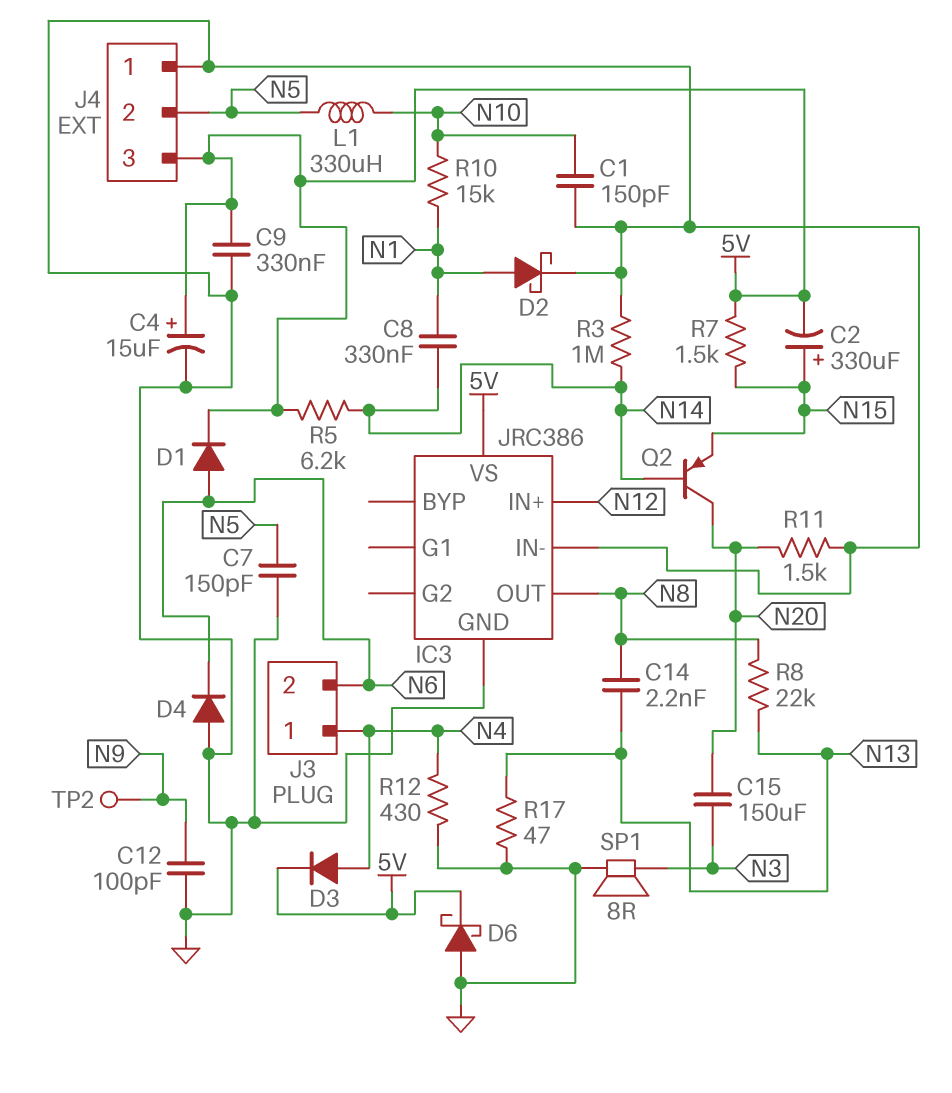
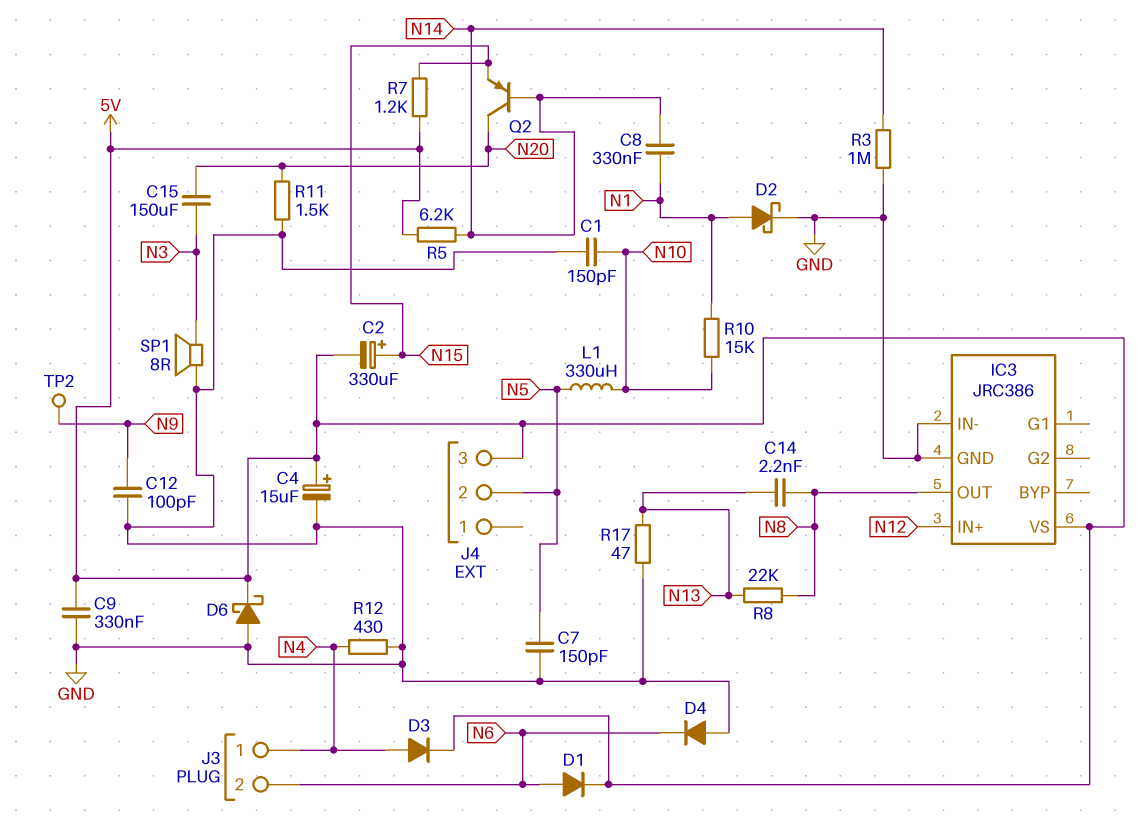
J4 pin 1: GND -> none
R7: 1.5k (5V, N15) -> 1.2k (5V, N15)

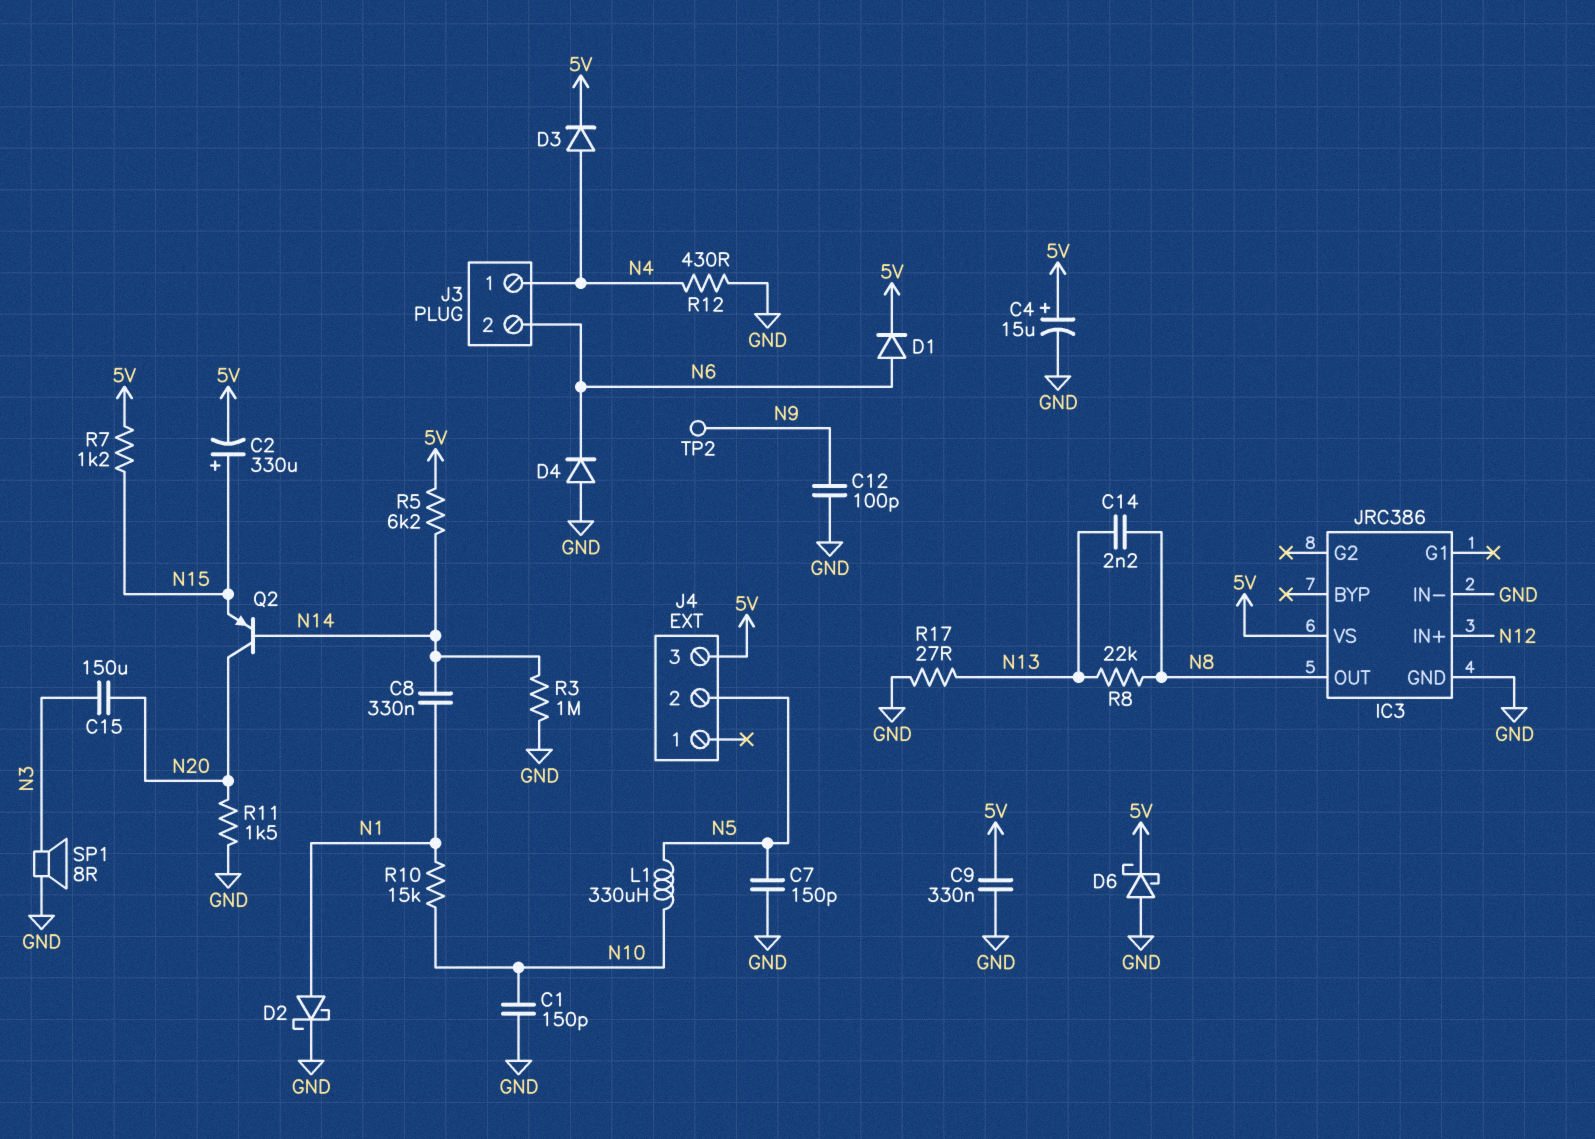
R17: 47 (GND, N13) -> 27 (GND, N13)

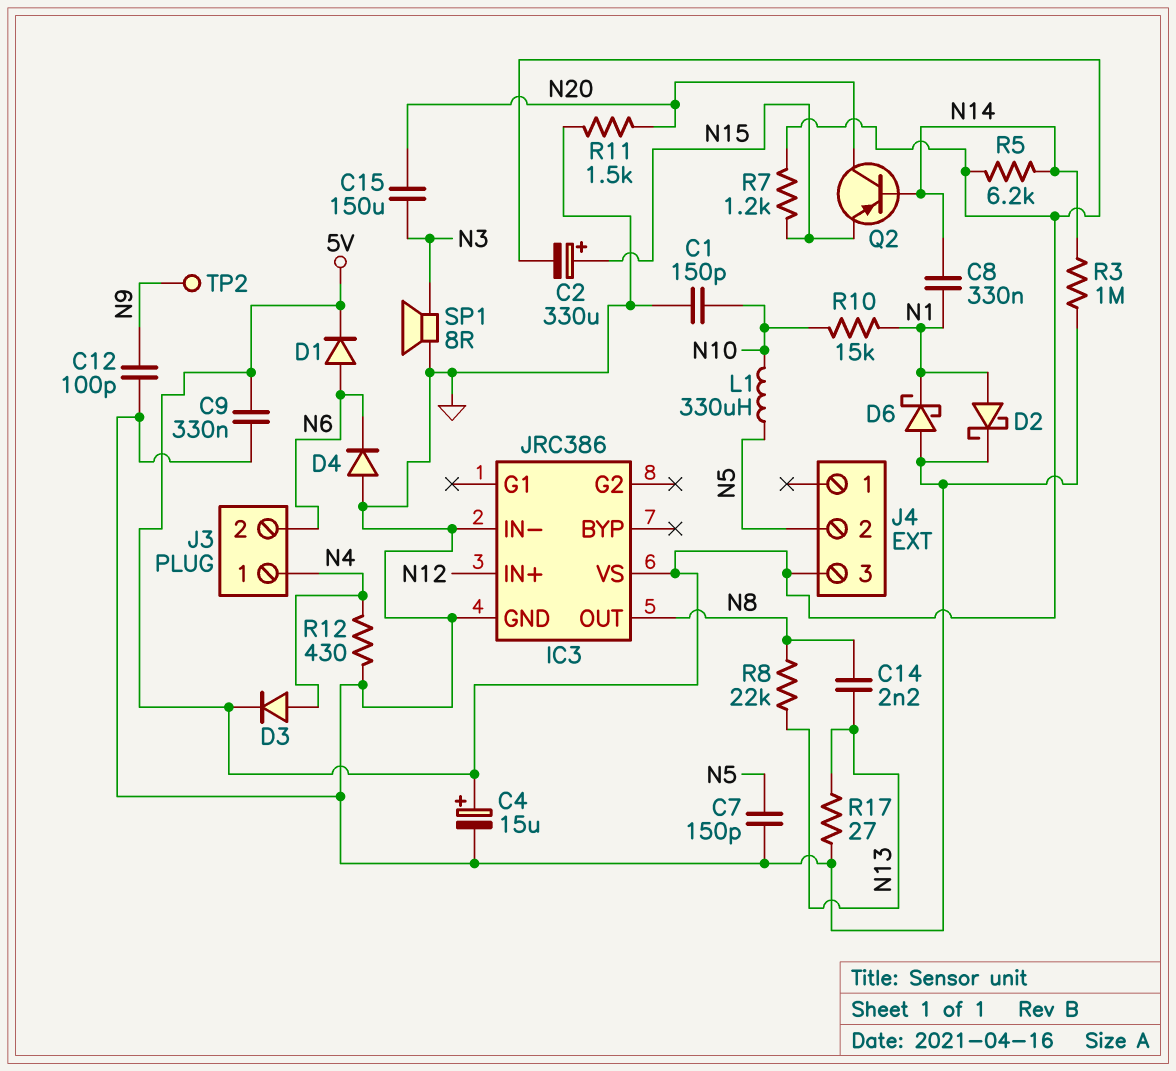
D6: schottky (A GND, K 5V) -> schottky (A GND, K N1)

